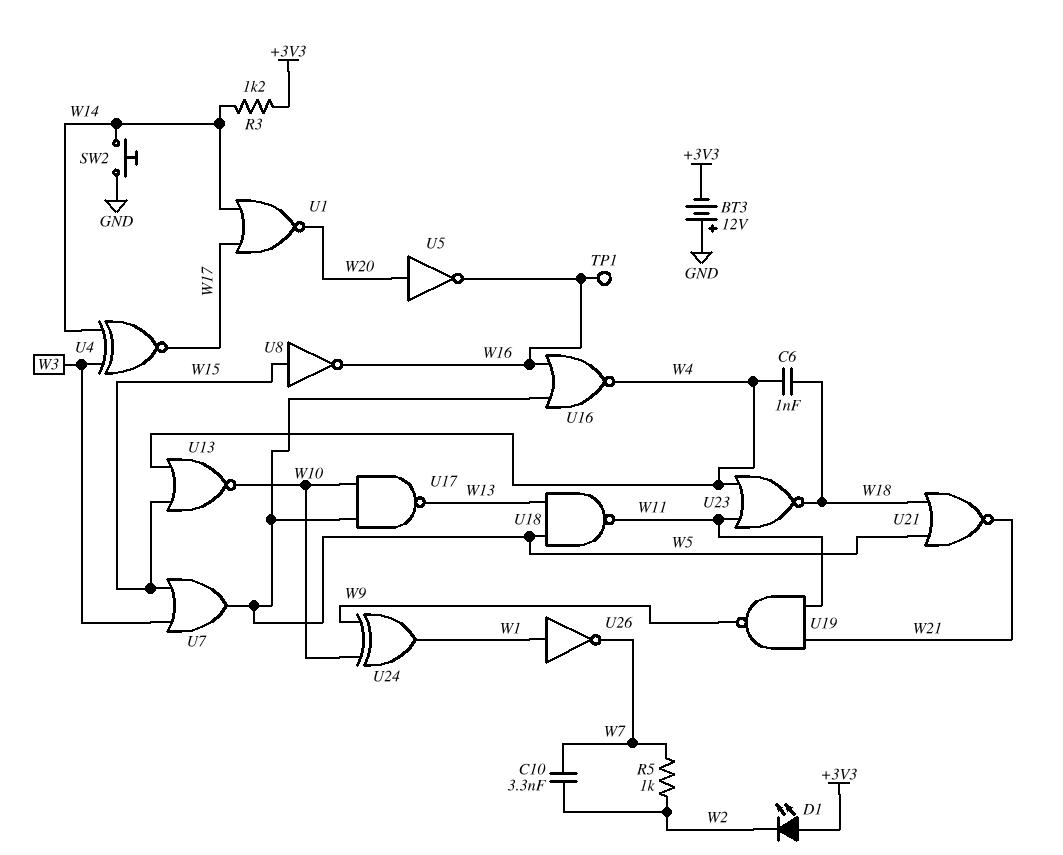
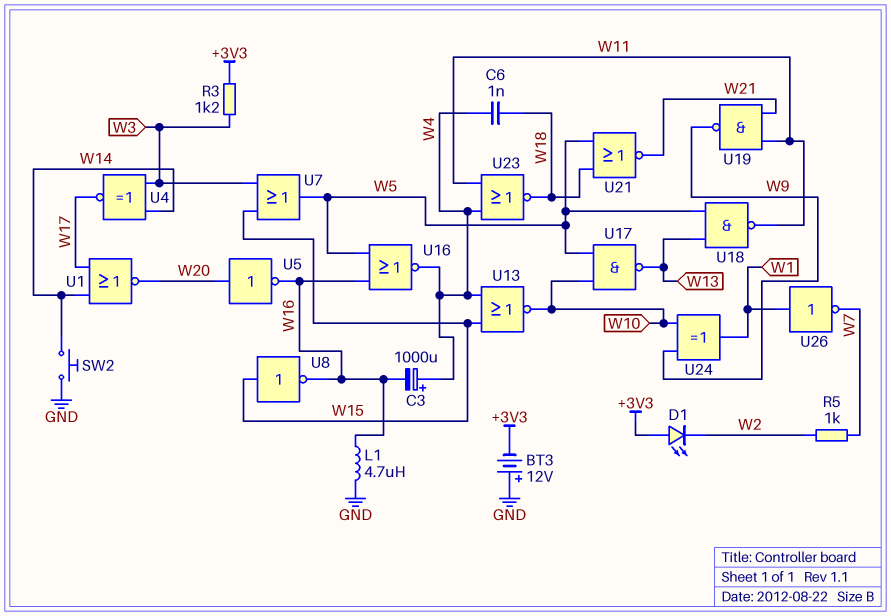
C3: none -> 1000uF (plus W4, minus W16)
C10: 3.3nF (W2, W7) -> none
L1: none -> 4.7uH (GND, W16)
R3: 1.2k (+3V3, W14) -> 1.2k (+3V3, W3)
TP1: test point (W16) -> none

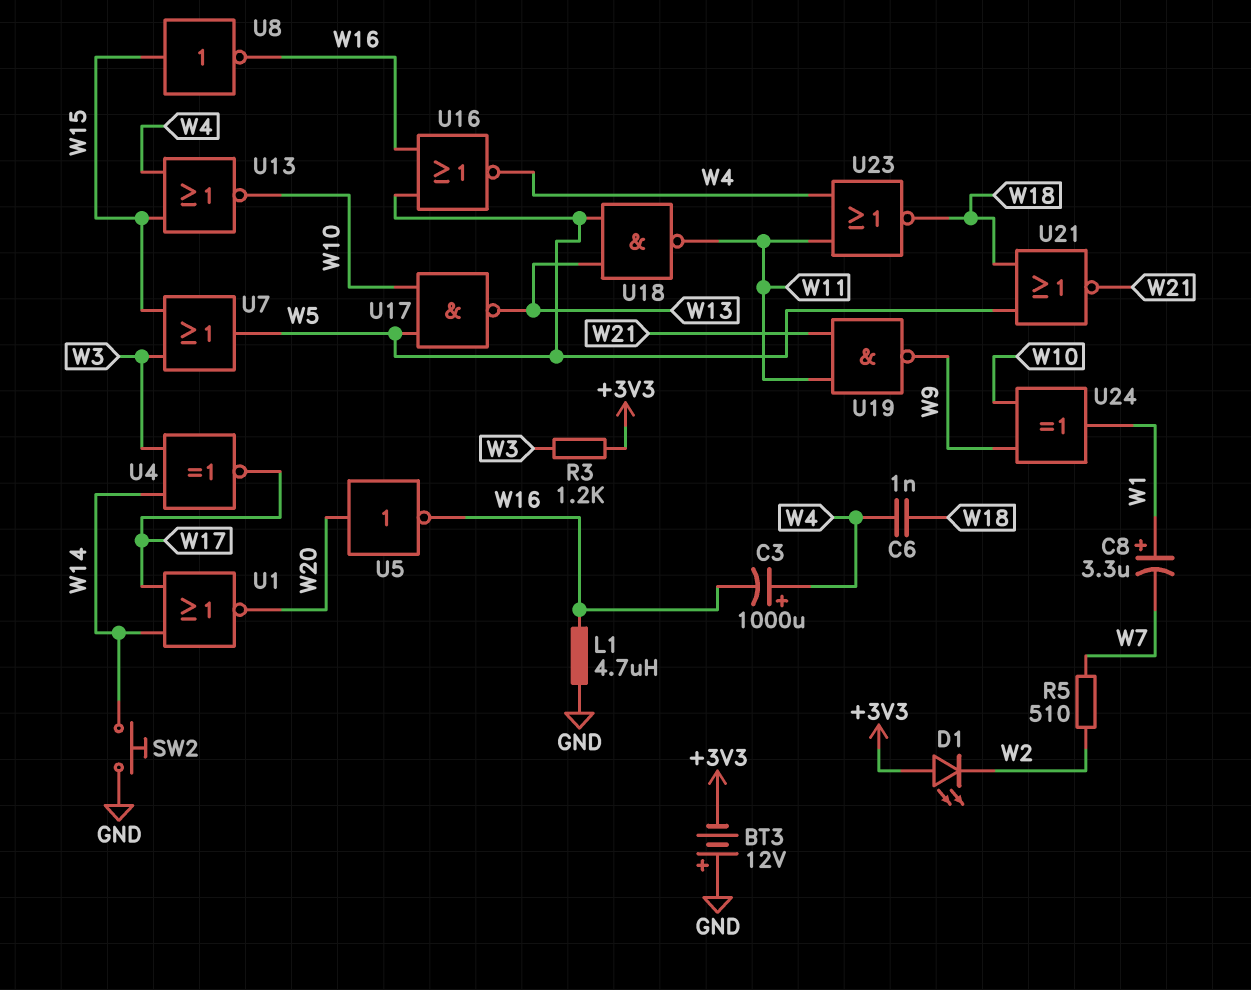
C8: none -> 3.3uF (plus W1, minus W7)
R5: 1k (W2, W7) -> 510 (W2, W7)
U26: NOT (in W1, out W7) -> none

